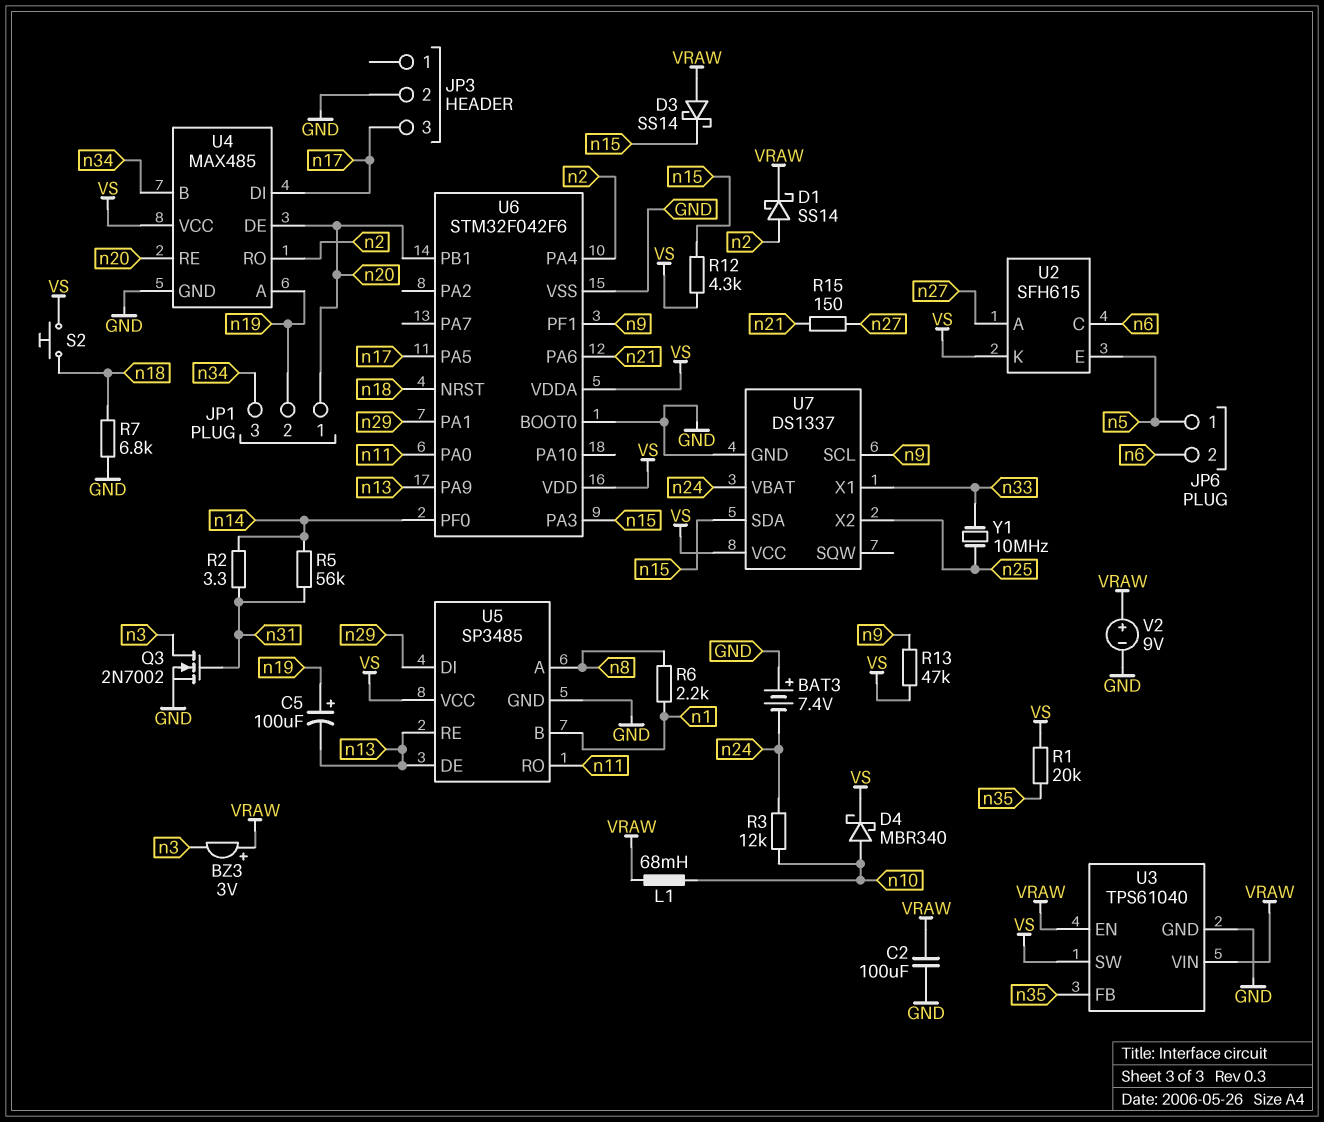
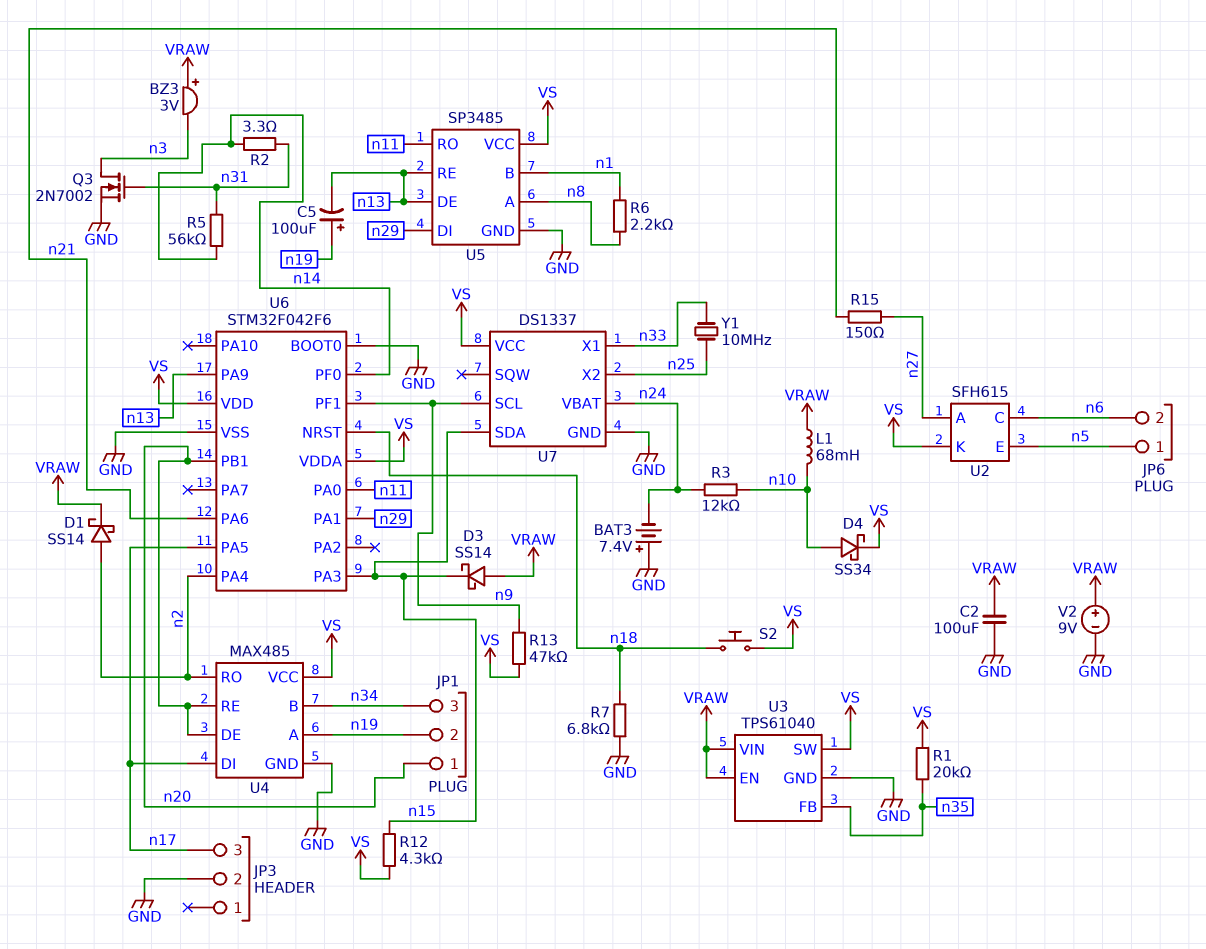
D4: schottky MBR340 (A n10, K VS) -> schottky SS34 (A n10, K VS)

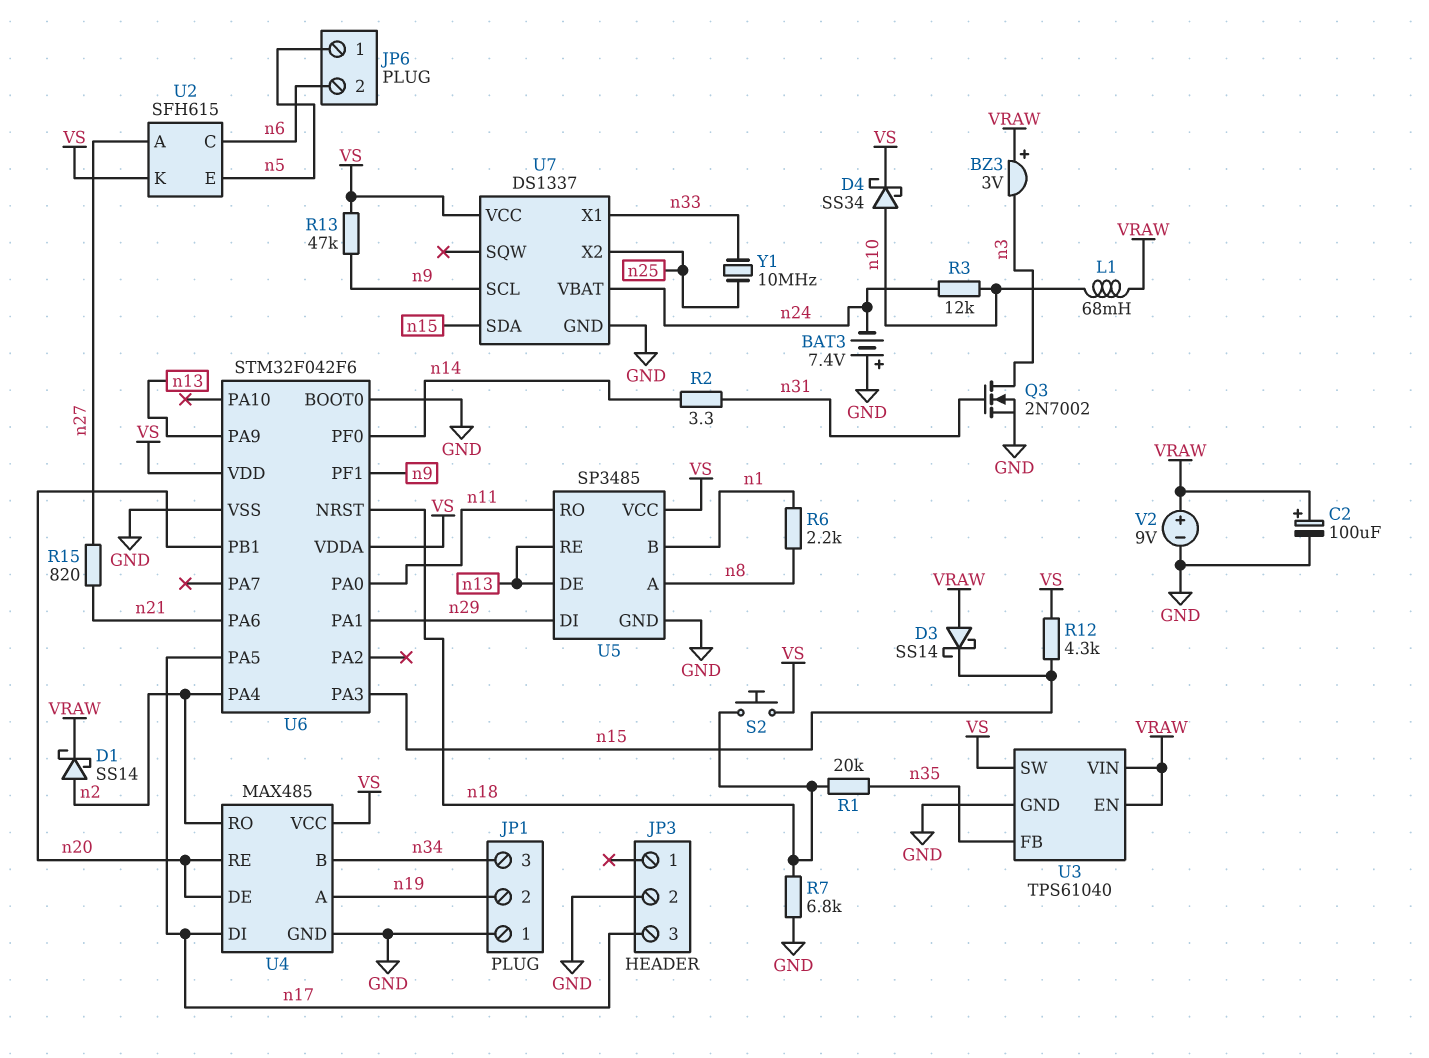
C2: 100uF (GND, VRAW) -> 100uF (plus VRAW, minus GND)
C5: 100uF (plus n19, minus n13) -> none
JP1 pin 1: n20 -> GND
R1: 20k (VS, n35) -> 20k (n18, n35)
R5: 56k (n14, n31) -> none
R15: 150 (n21, n27) -> 820 (n21, n27)

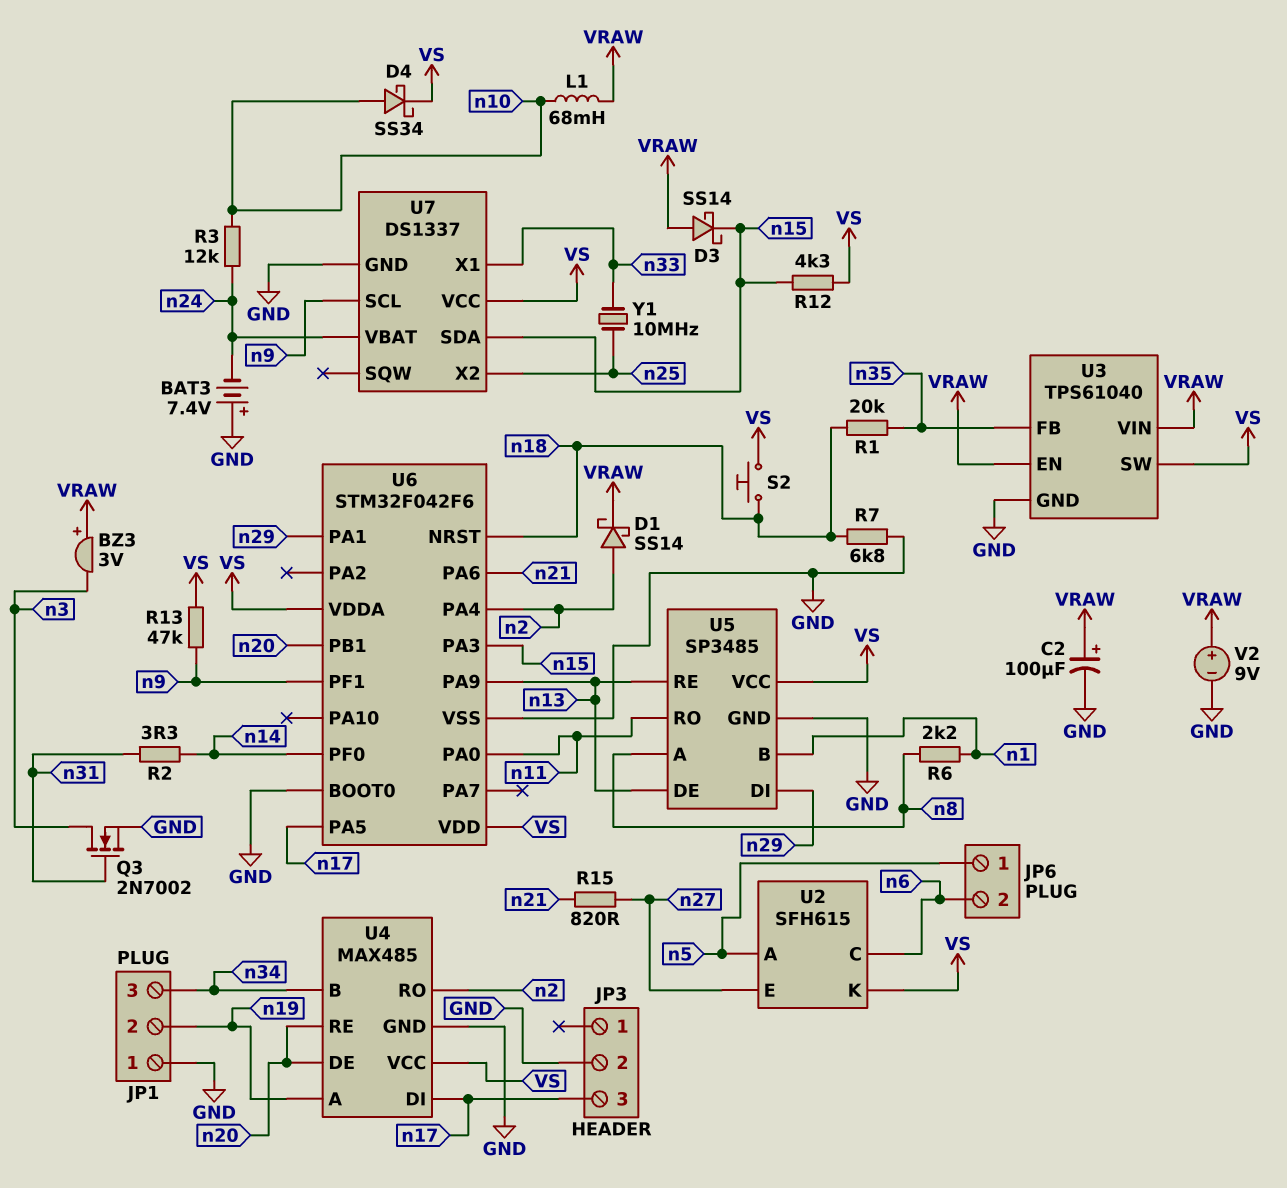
U2 pin A: n27 -> n5
U2 pin E: n5 -> n27

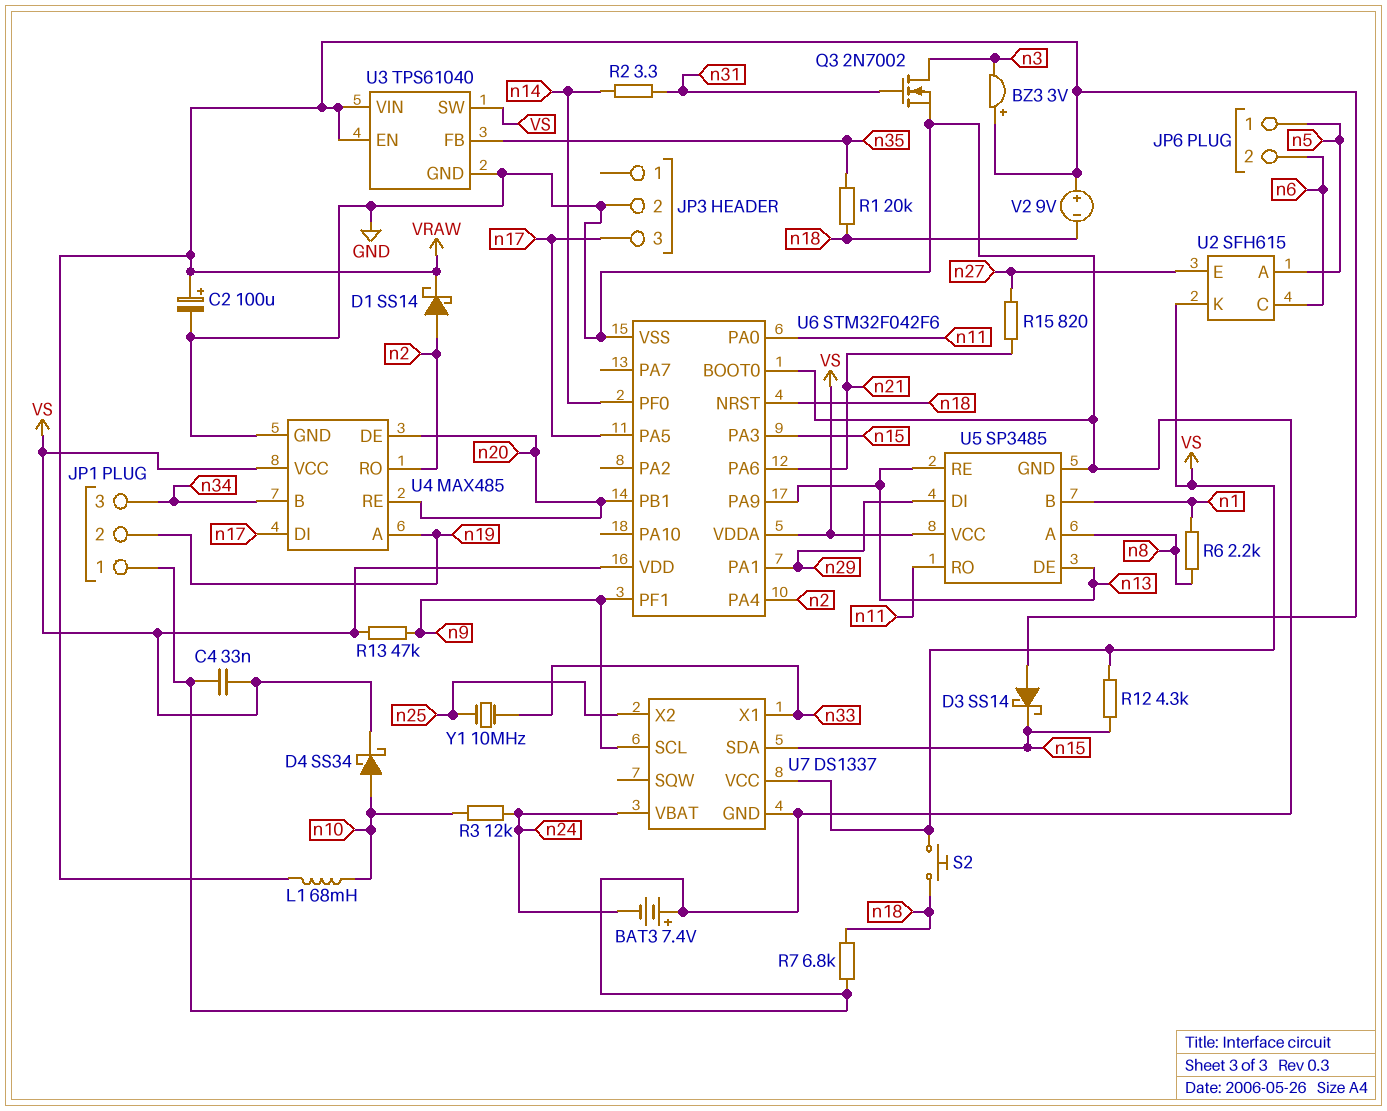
C4: none -> 33nF (GND, VS)
V2: 9V (plus VRAW, minus GND) -> 9V (plus VRAW, minus n18)

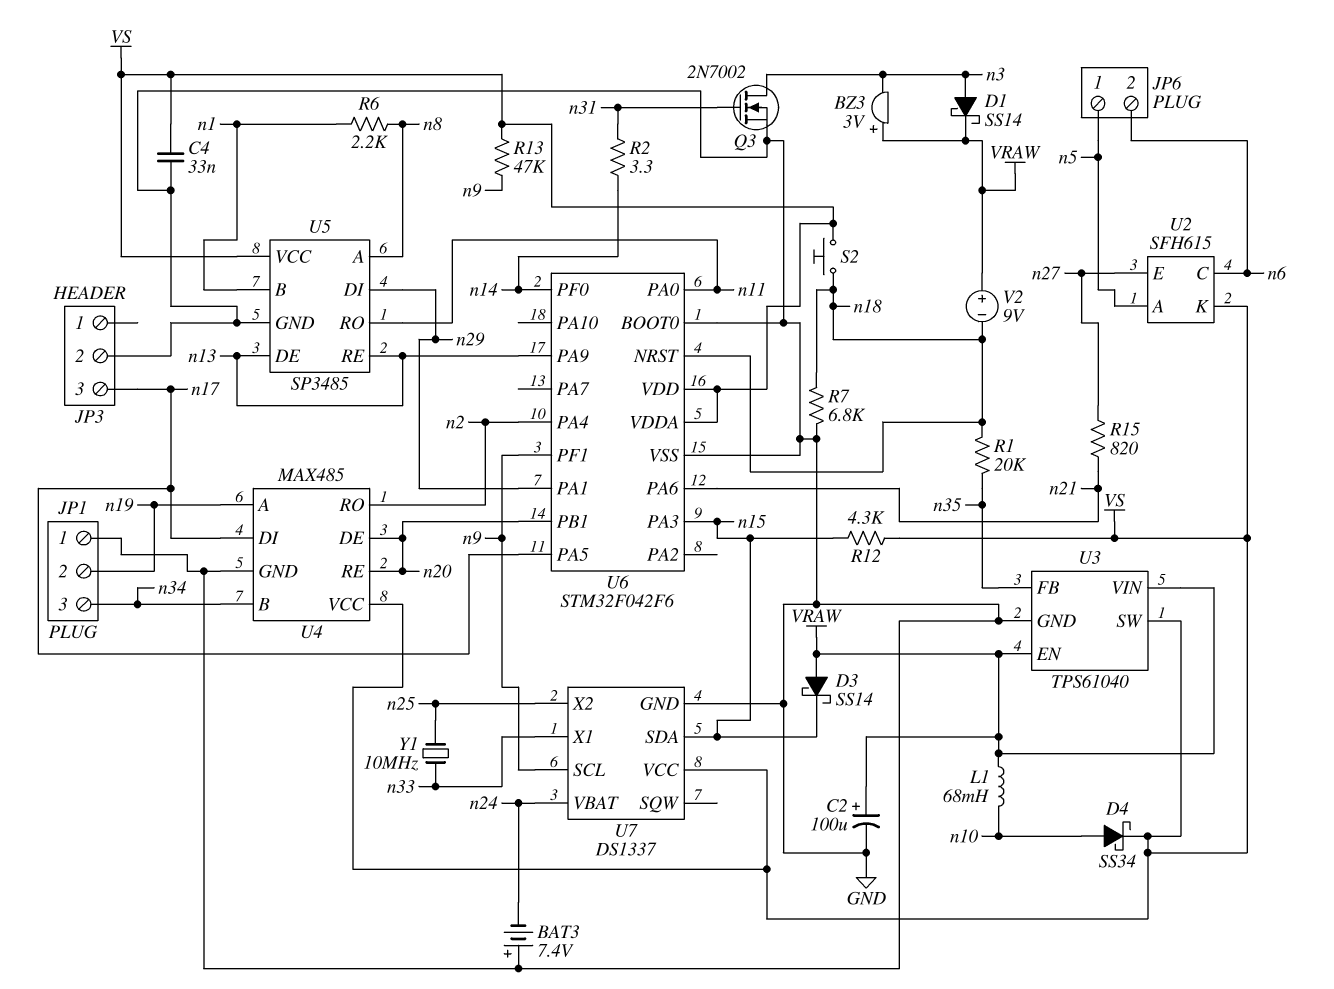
D1: schottky SS14 (A n2, K VRAW) -> schottky SS14 (A n3, K VRAW)
R3: 12k (n10, n24) -> none

